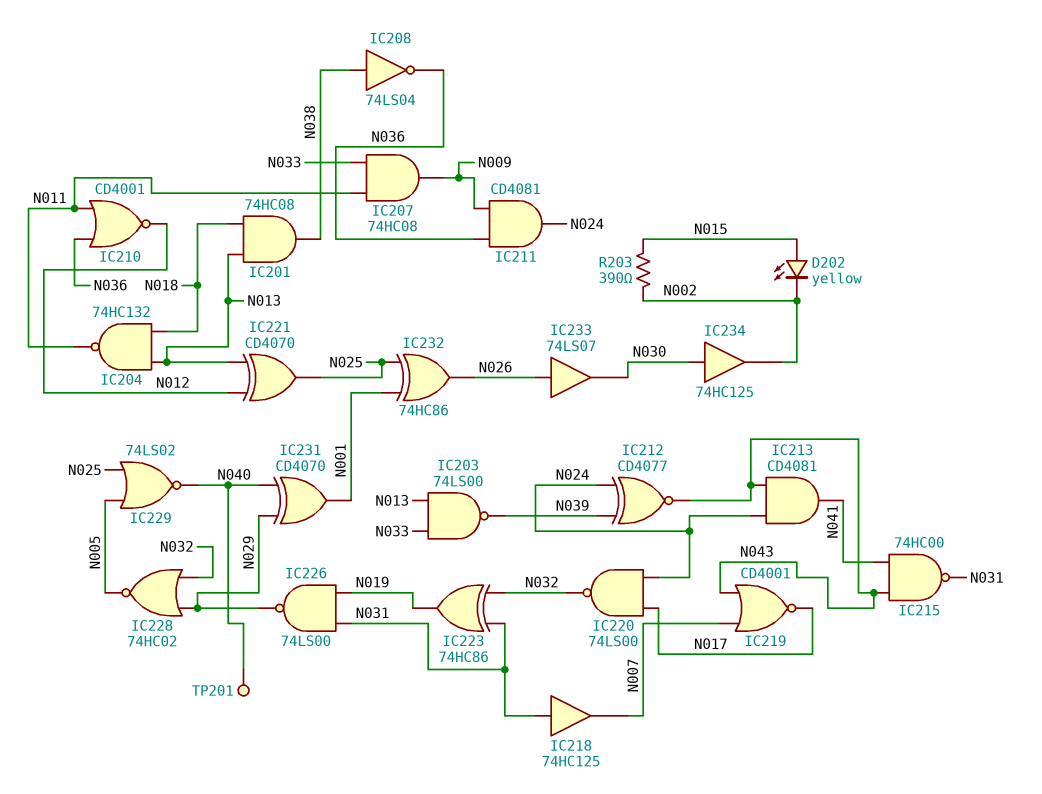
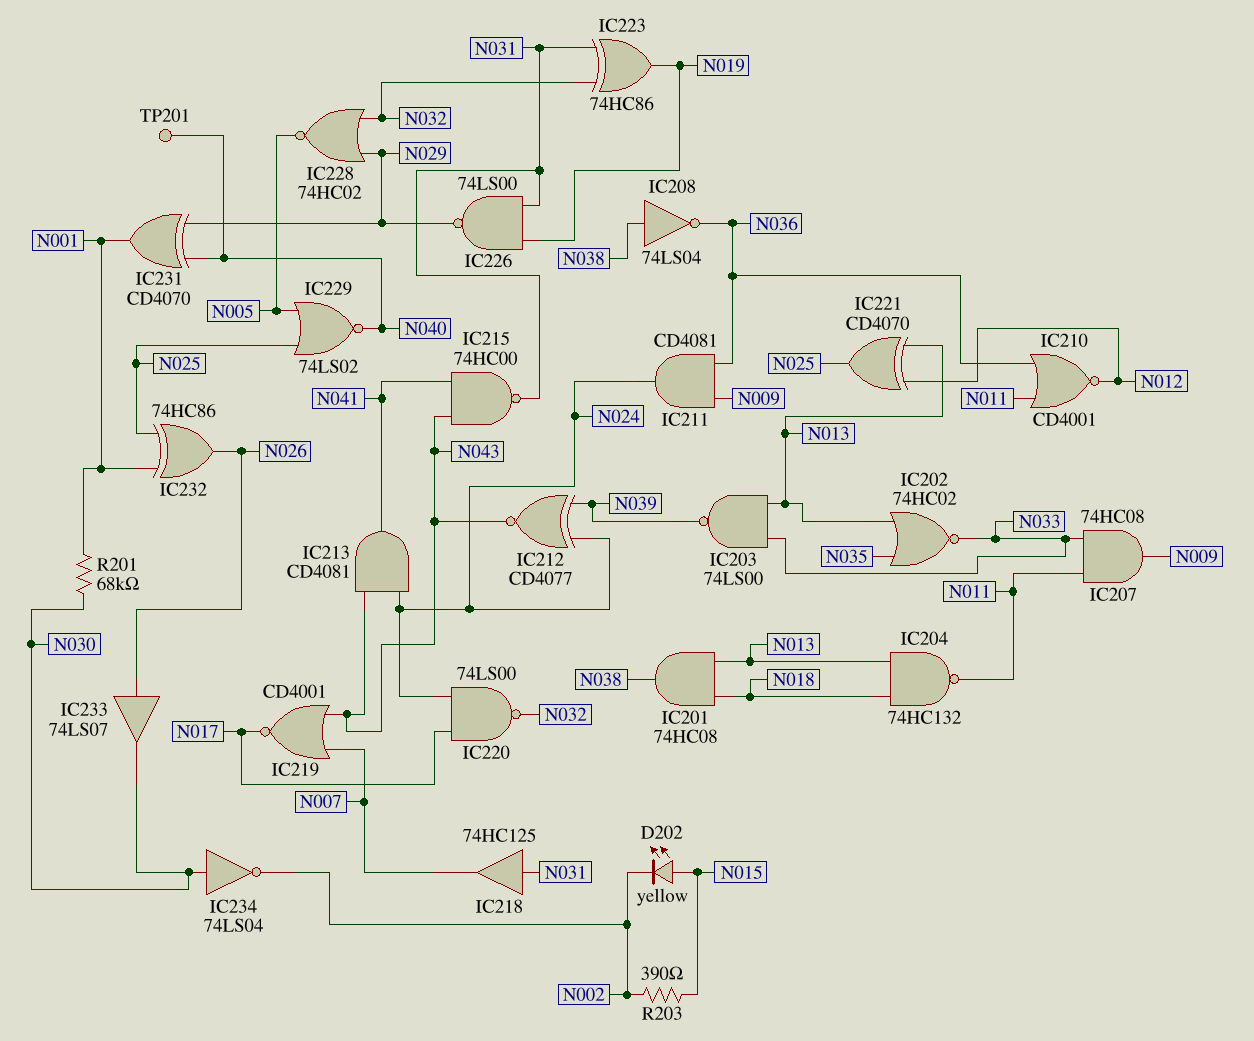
IC202: none -> NOR 74HC02 (in N013, in N035, out N033)
IC234: buffer 74HC125 (in N030, out N002) -> NOT 74LS04 (in N030, out N002)
R201: none -> 68k (N001, N030)

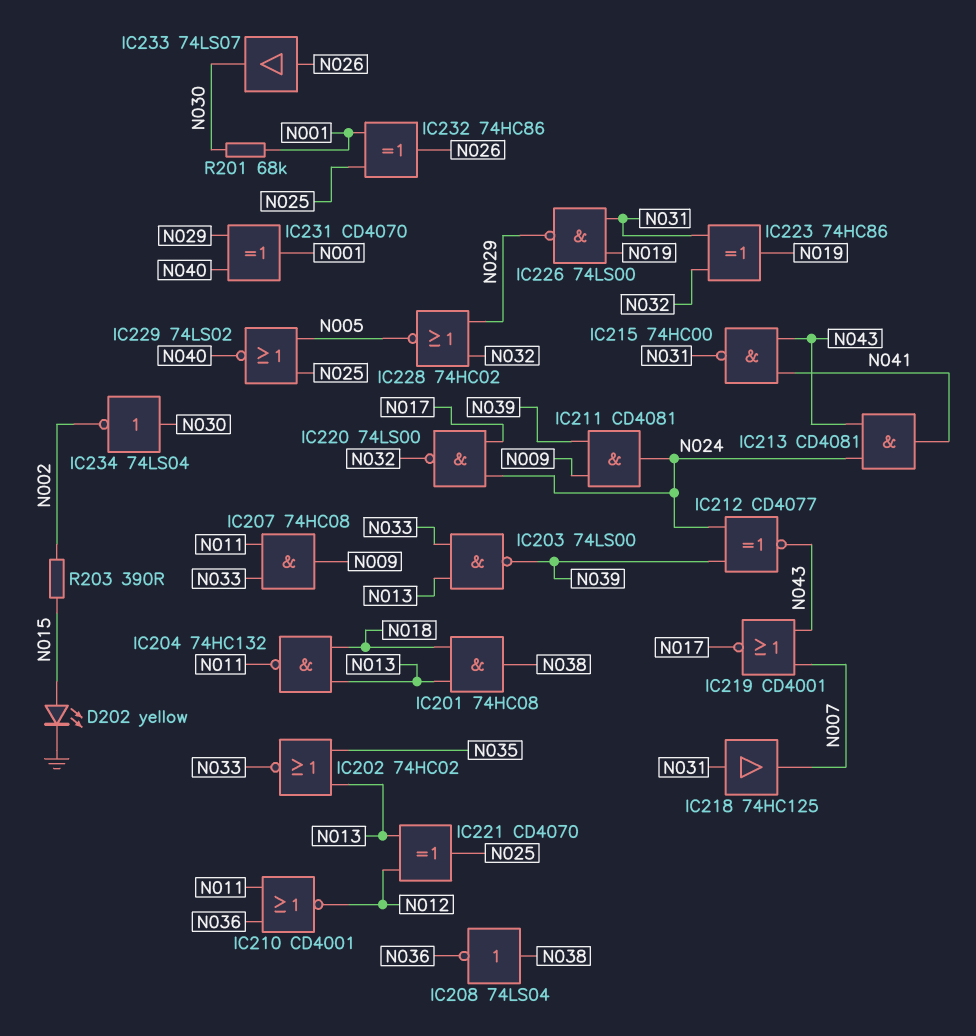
D202: LED yellow (A N015, K N002) -> LED yellow (A N015, K GND)
IC211: AND CD4081 (in N009, in N036, out N024) -> AND CD4081 (in N009, in N039, out N024)
TP201: test point (N040) -> none

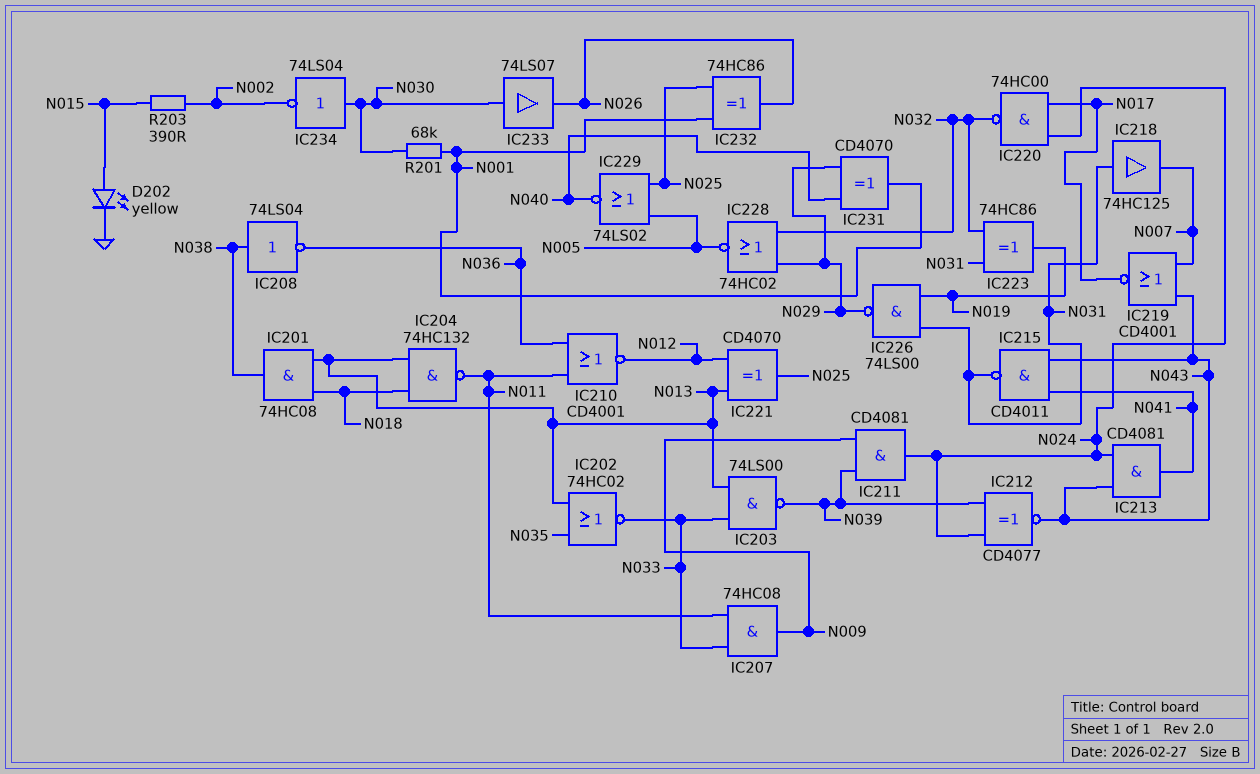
IC215: NAND 74HC00 (in N041, in N043, out N031) -> NAND CD4011 (in N041, in N043, out N031)
IC220: NAND 74LS00 (in N017, in N024, out N032) -> NAND 74HC00 (in N017, in N024, out N032)
IC233: buffer 74LS07 (in N026, out N030) -> buffer 74LS07 (in N030, out N026)

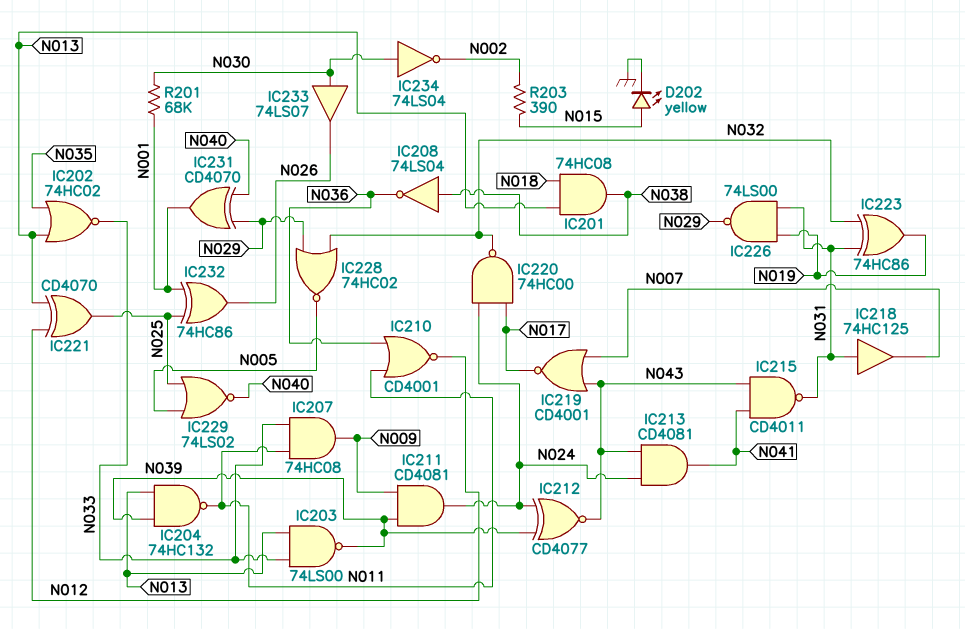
IC204: NAND 74HC132 (in N013, in N018, out N011) -> NAND 74HC132 (in N013, in N039, out N011)

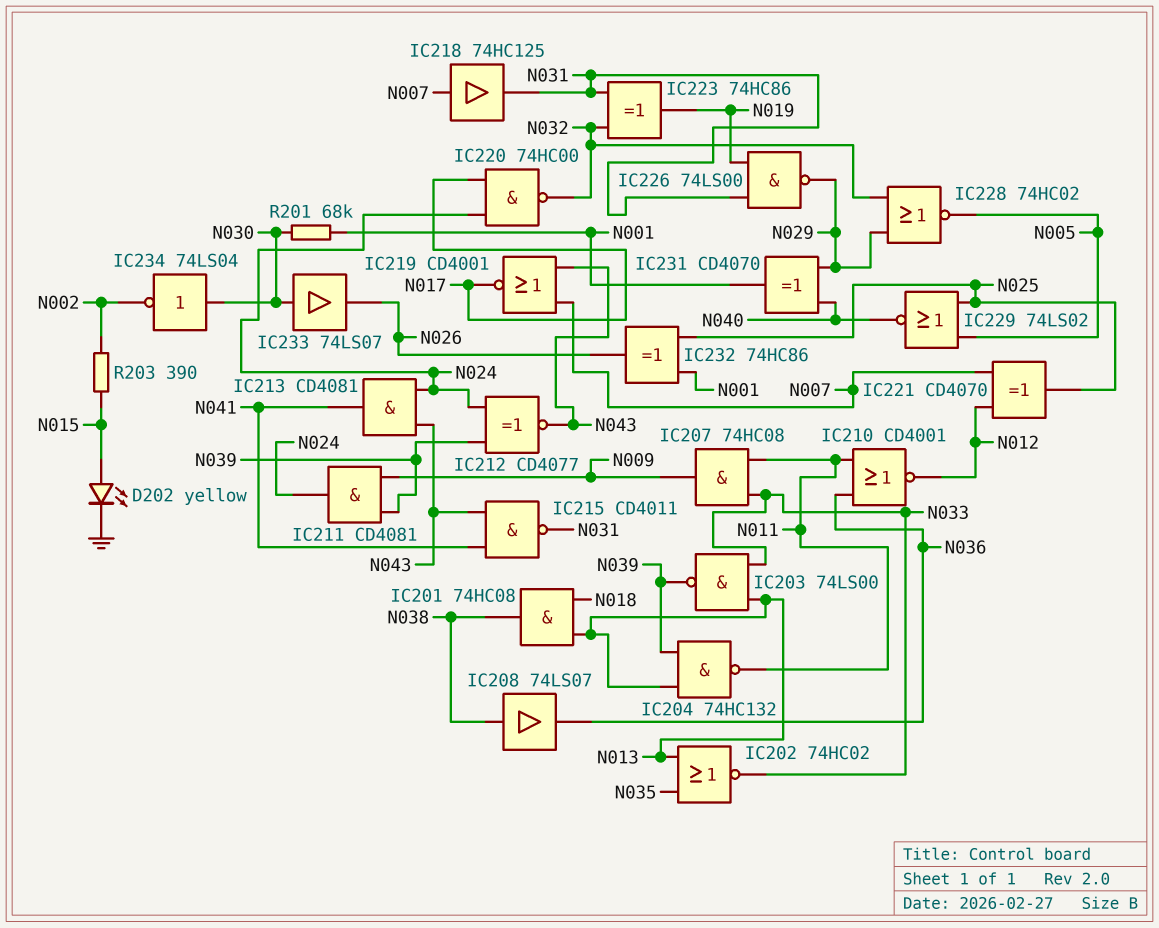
IC208: NOT 74LS04 (in N038, out N036) -> buffer 74LS07 (in N038, out N036)
IC218: buffer 74HC125 (in N031, out N007) -> buffer 74HC125 (in N007, out N031)
IC221: XOR CD4070 (in N012, in N013, out N025) -> XOR CD4070 (in N007, in N012, out N025)

